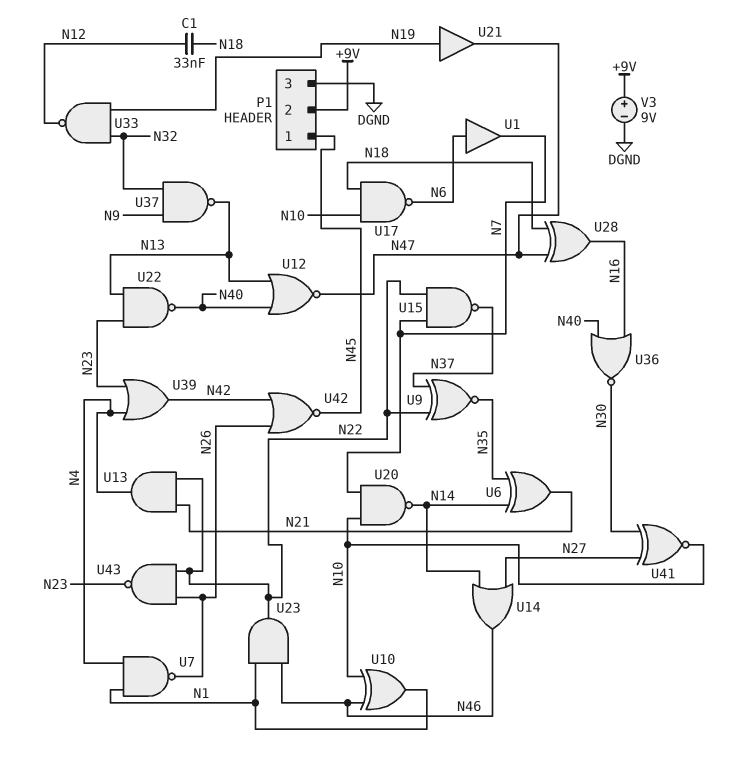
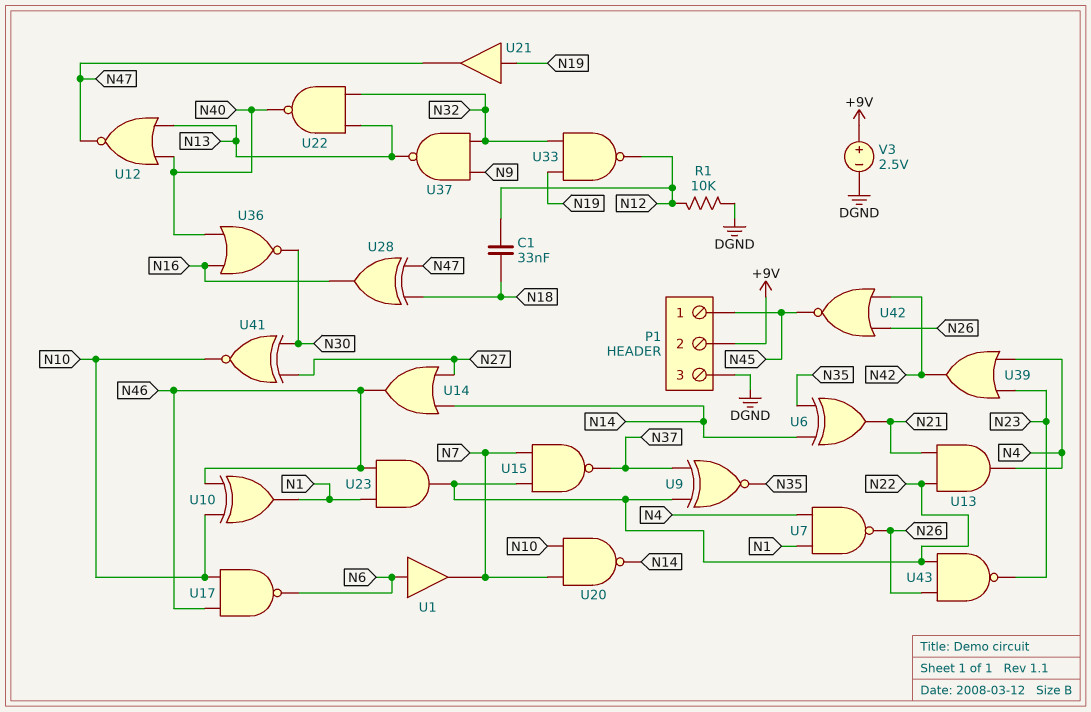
R1: none -> 10k (DGND, N12)
U17: NAND (in N10, in N18, out N6) -> NAND (in N10, in N46, out N6)
U22: NAND (in N13, in N23, out N40) -> NAND (in N13, in N32, out N40)
V3: 9V (plus +9V, minus DGND) -> 2.5V (plus +9V, minus DGND)

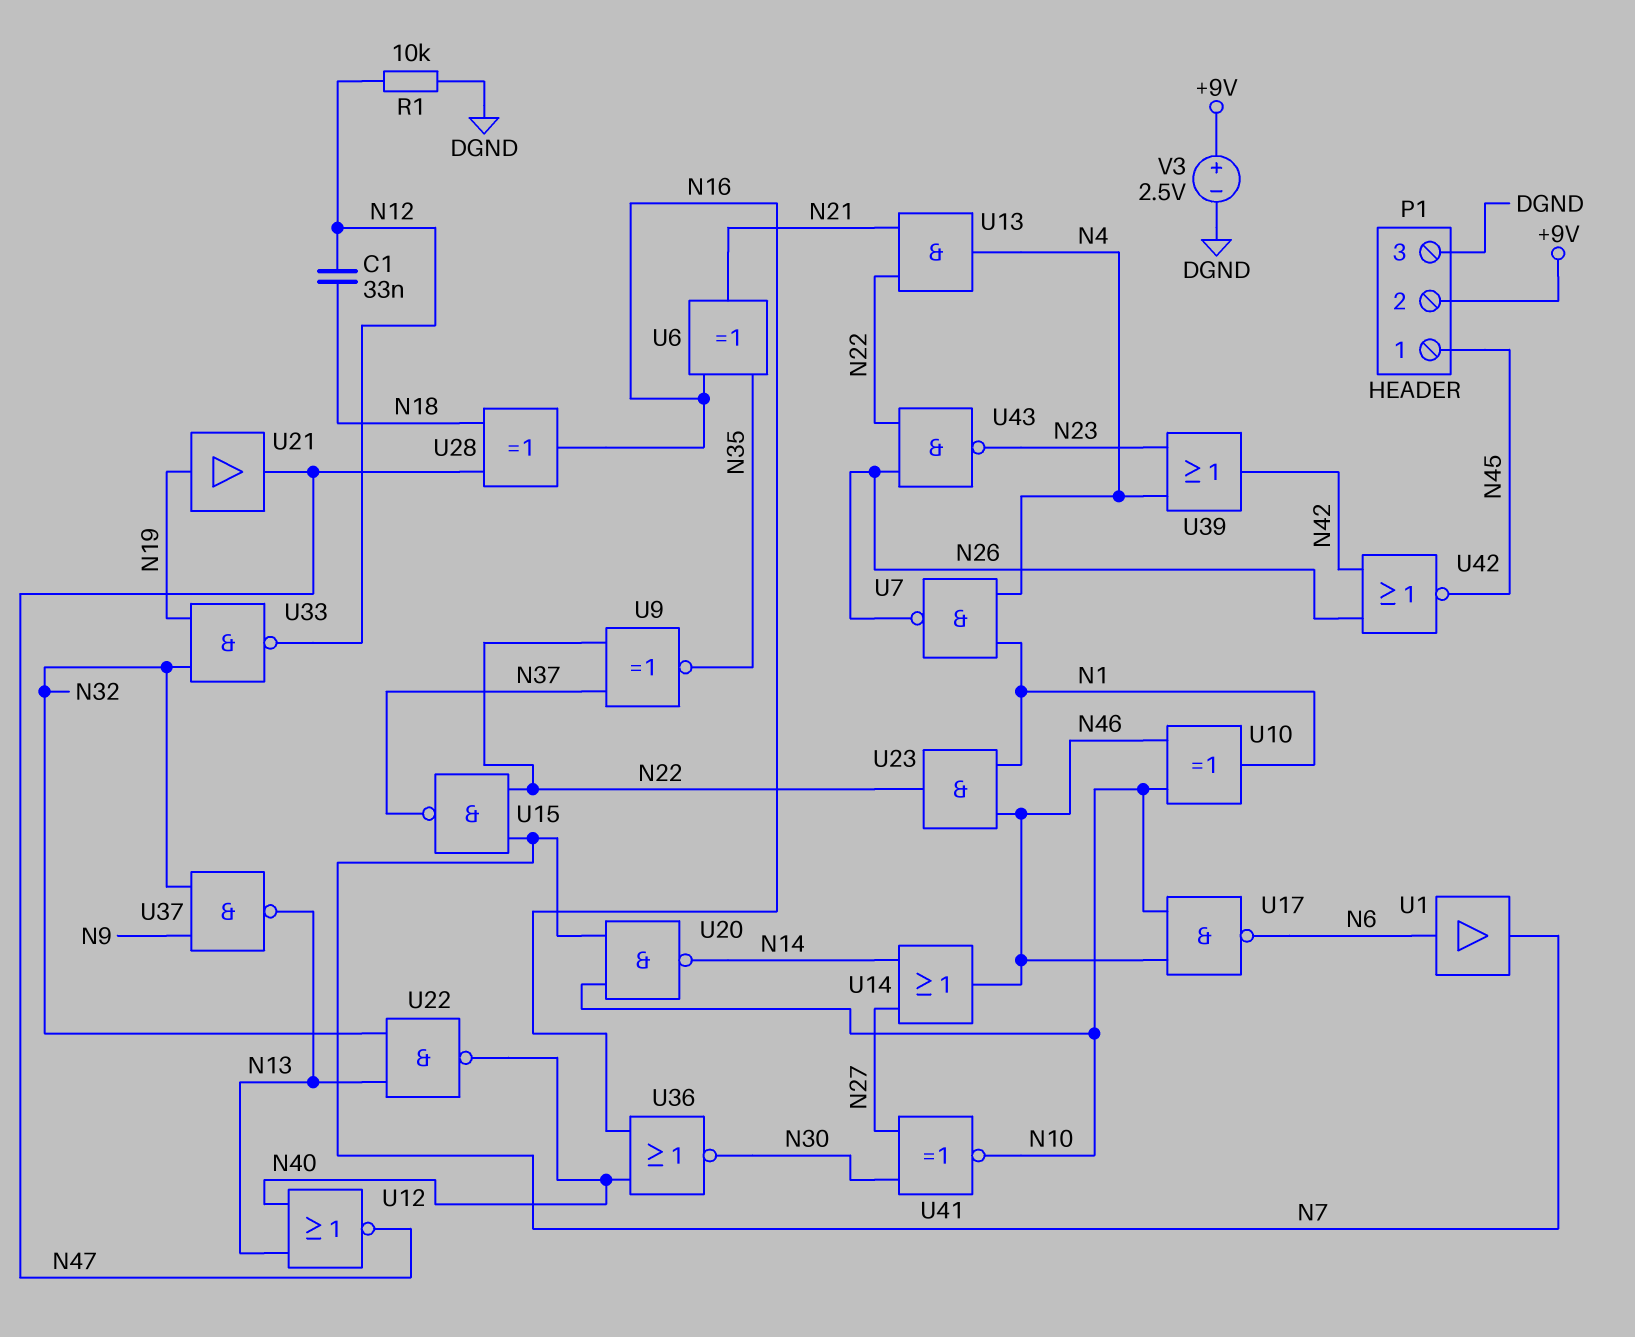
U6: XOR (in N14, in N35, out N21) -> XOR (in N16, in N35, out N21)

